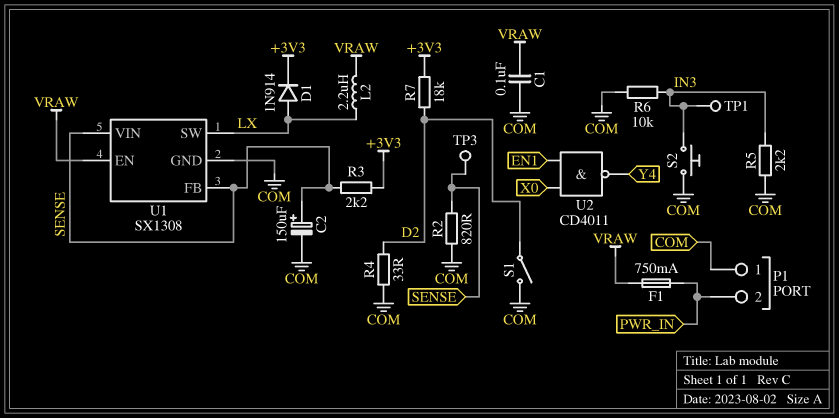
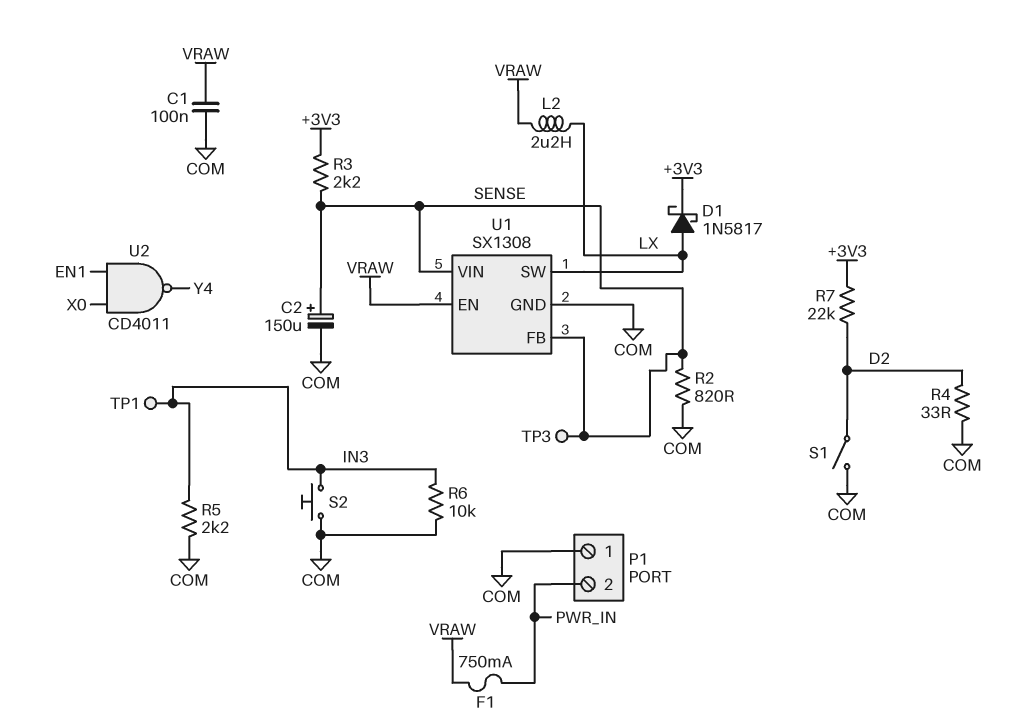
D1: diode 1N914 (A LX, K +3V3) -> schottky 1N5817 (A LX, K +3V3)
R7: 18k (+3V3, D2) -> 22k (+3V3, D2)

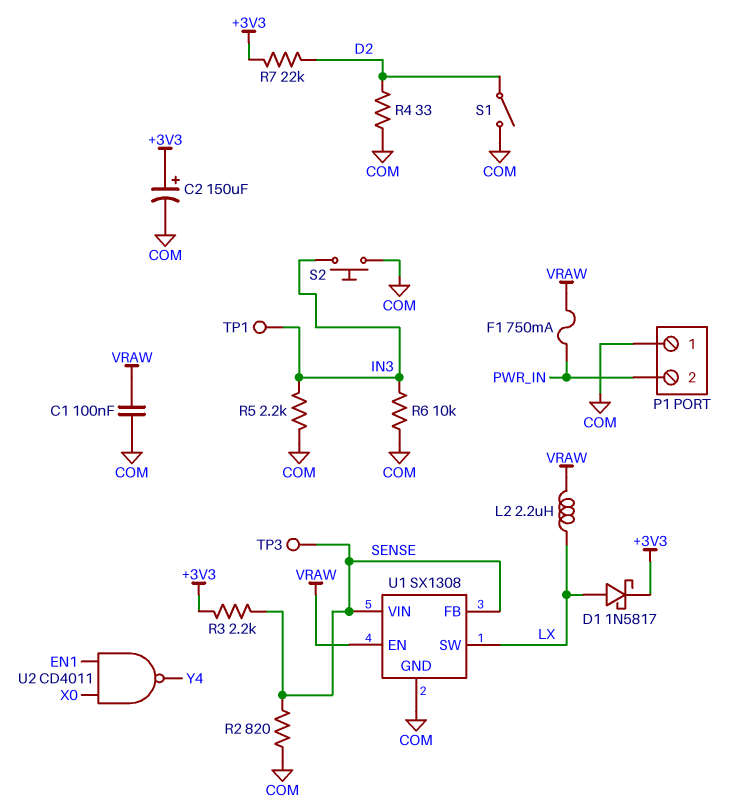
C2: 150uF (plus SENSE, minus COM) -> 150uF (plus +3V3, minus COM)

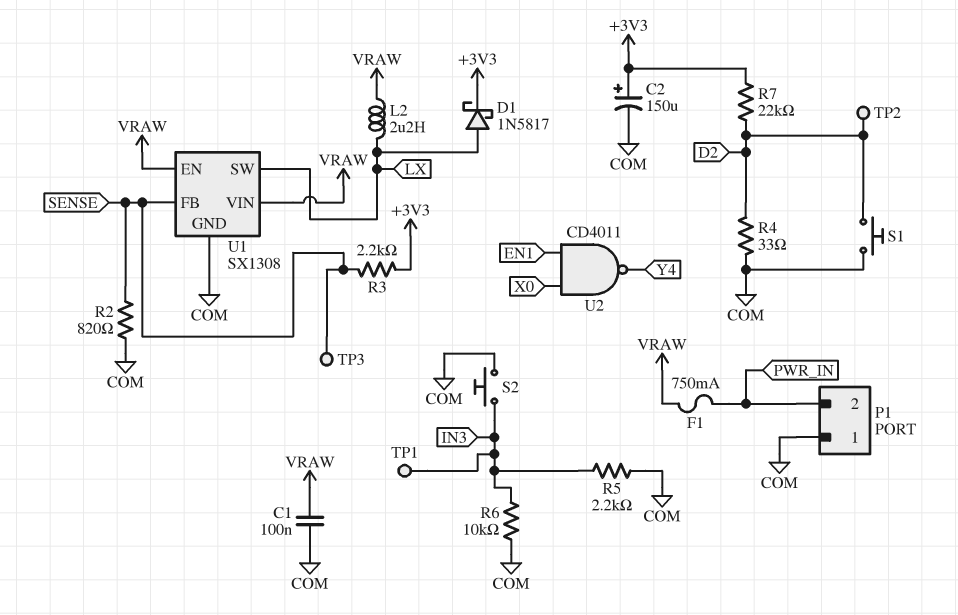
S1: switch (COM, D2) -> button (COM, D2)
TP2: none -> test point (D2)
U1 pin VIN: SENSE -> VRAW

